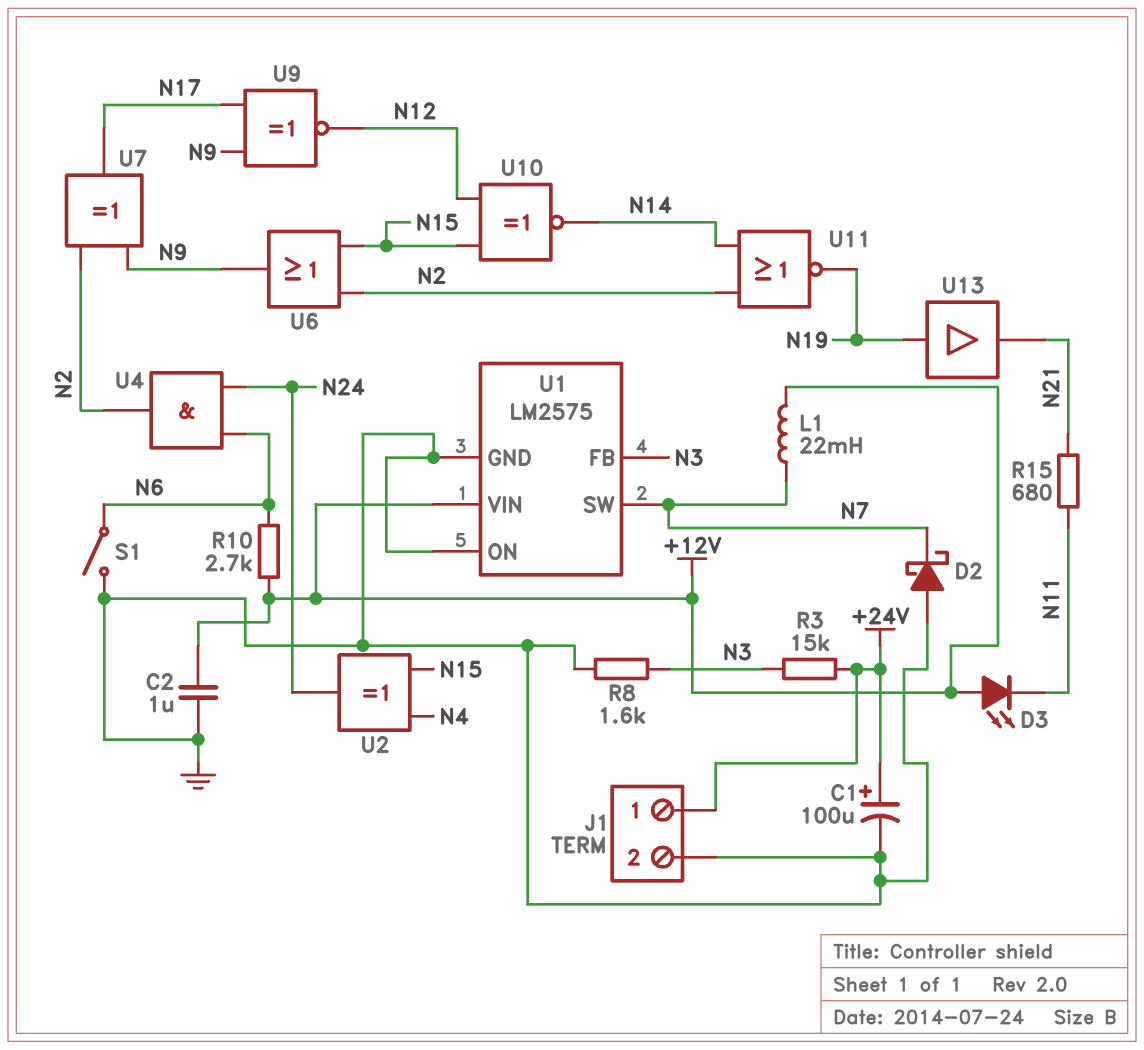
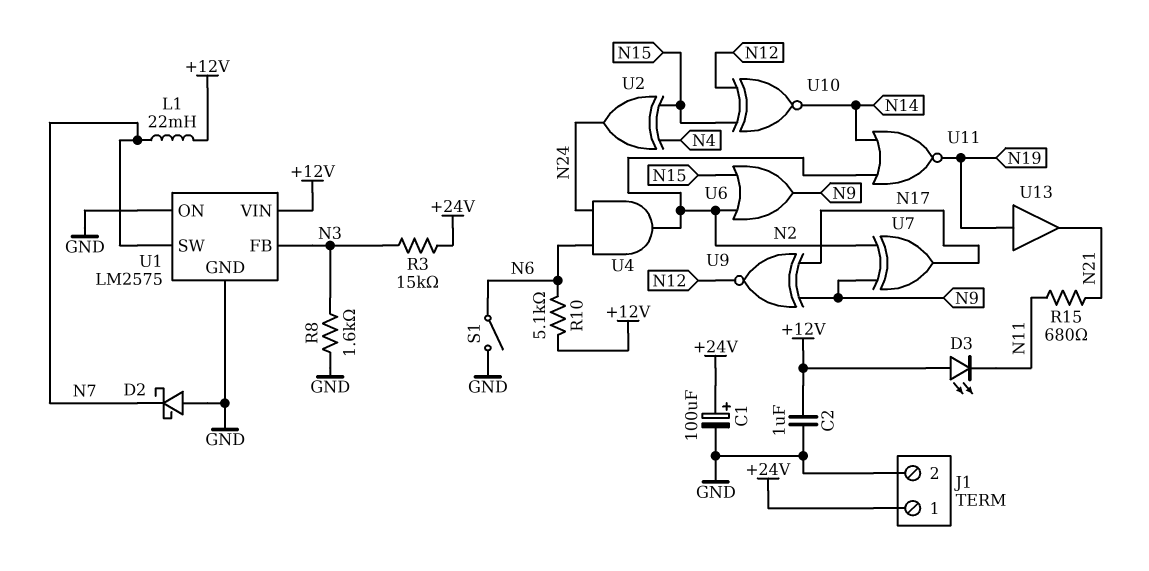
R10: 2.7k (+12V, N6) -> 5.1k (+12V, N6)

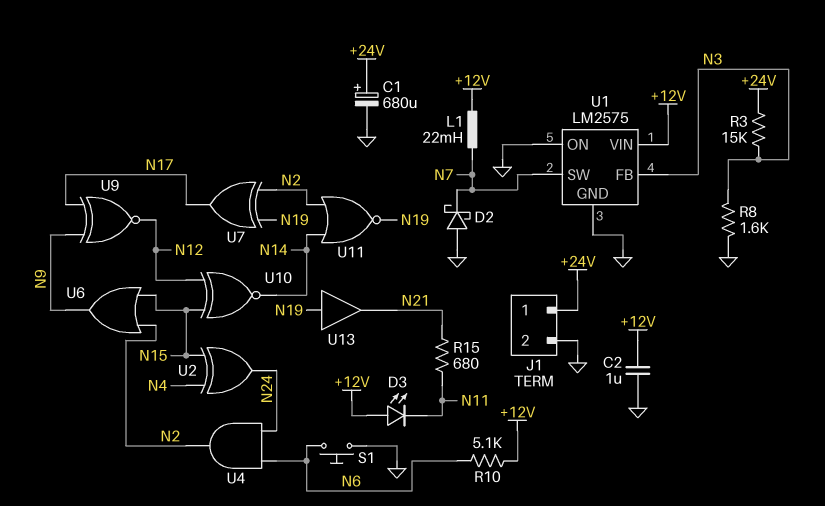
C1: 100uF (plus +24V, minus GND) -> 680uF (plus +24V, minus GND)
S1: switch (GND, N6) -> button (GND, N6)
U7: XOR (in N2, in N9, out N17) -> XOR (in N2, in N19, out N17)

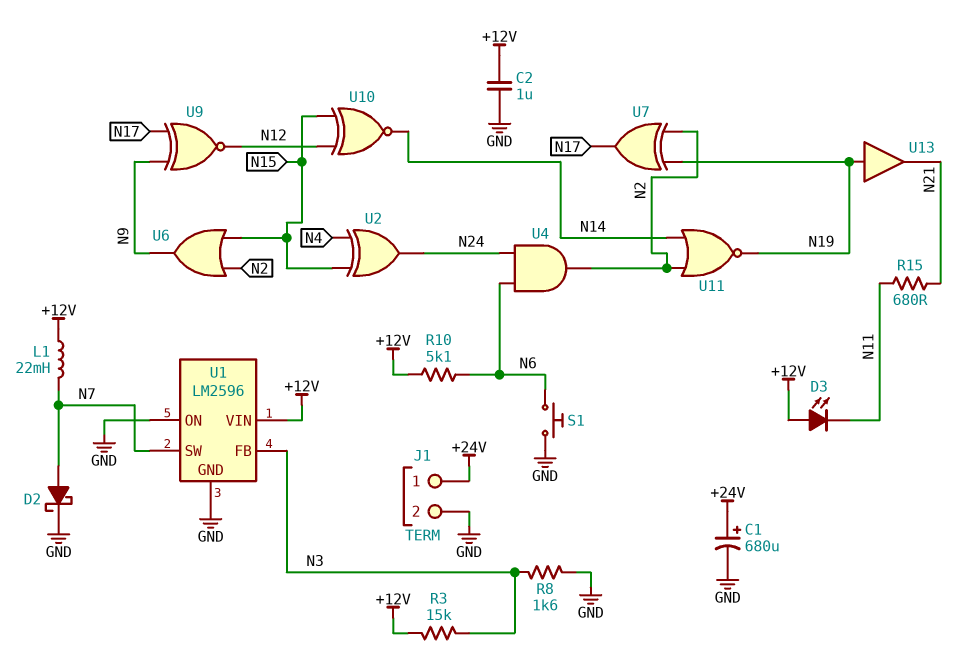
D2: schottky (A GND, K N7) -> schottky (A N7, K GND)
R3: 15k (+24V, N3) -> 15k (+12V, N3)
U1: LM2575 -> LM2596

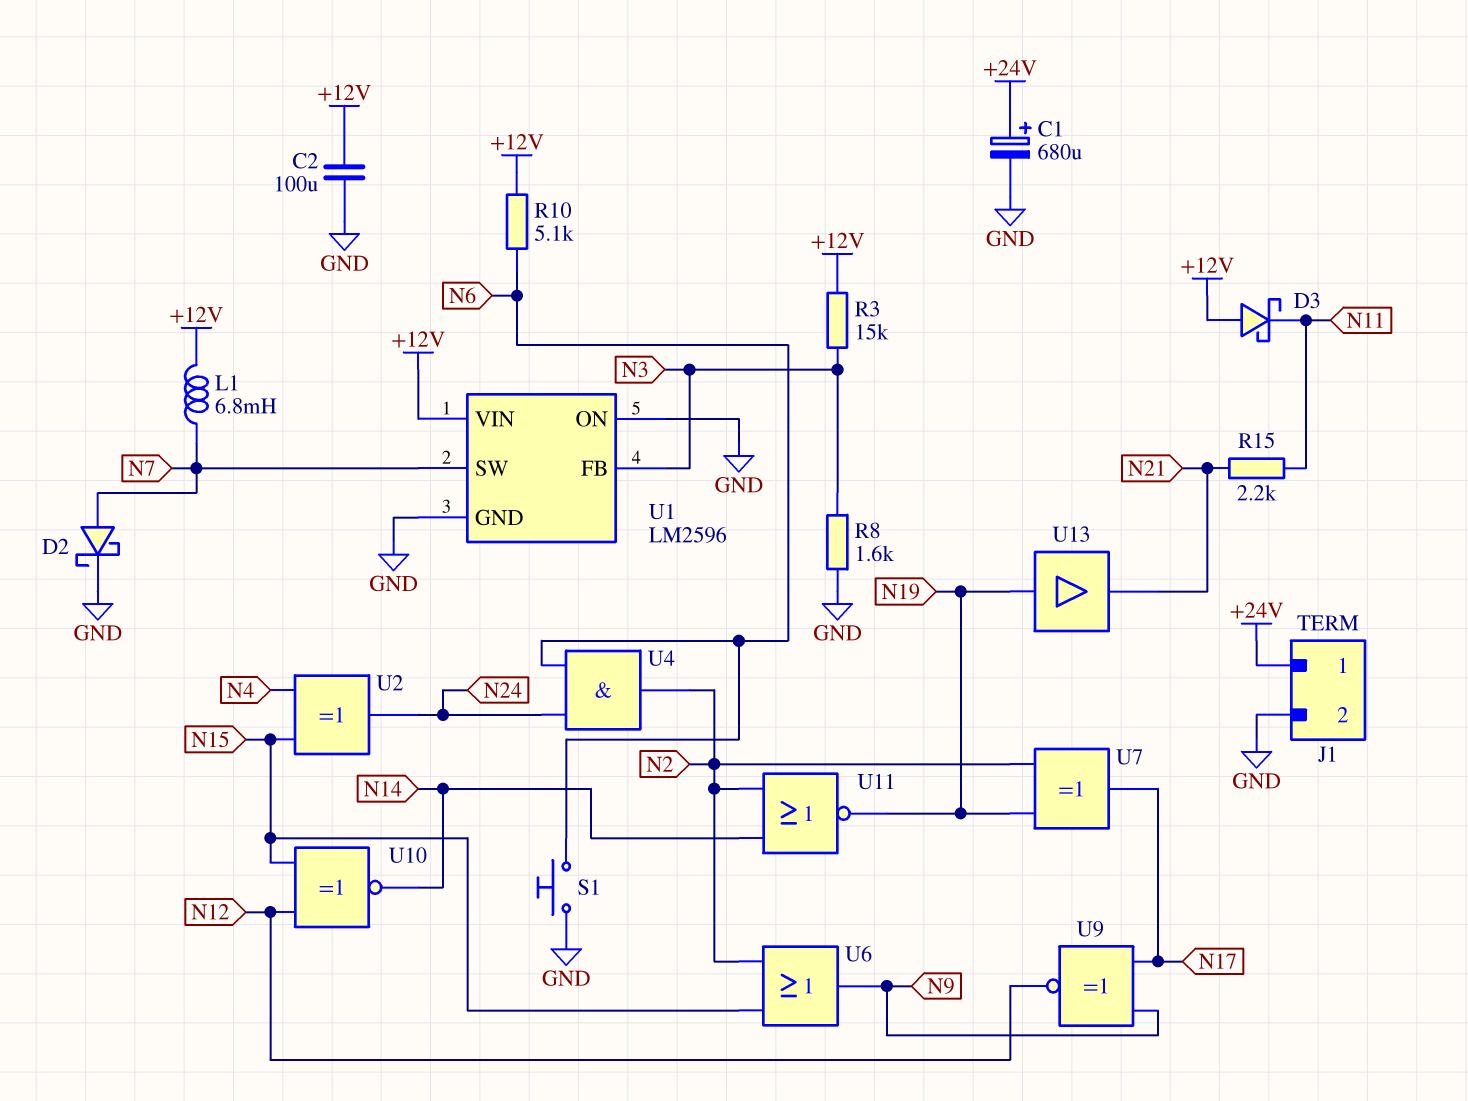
C2: 1uF (+12V, GND) -> 100uF (+12V, GND)
D3: LED (A +12V, K N11) -> schottky (A +12V, K N11)
L1: 22mH (+12V, N7) -> 6.8mH (+12V, N7)
R15: 680 (N11, N21) -> 2.2k (N11, N21)

